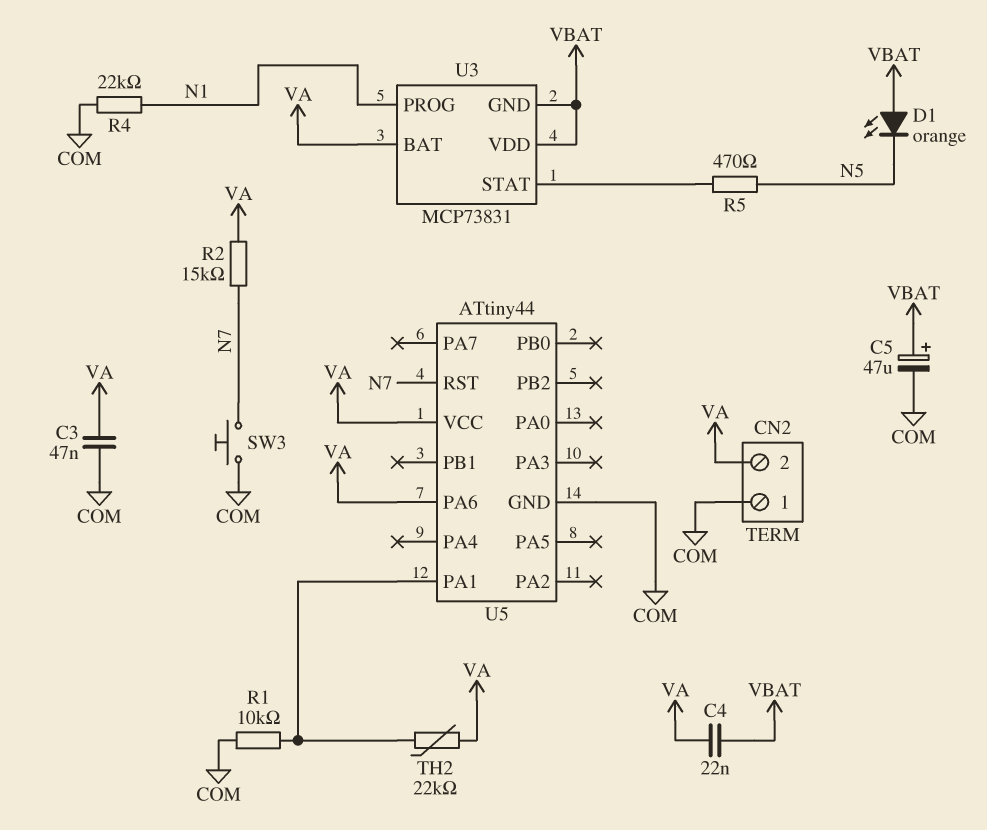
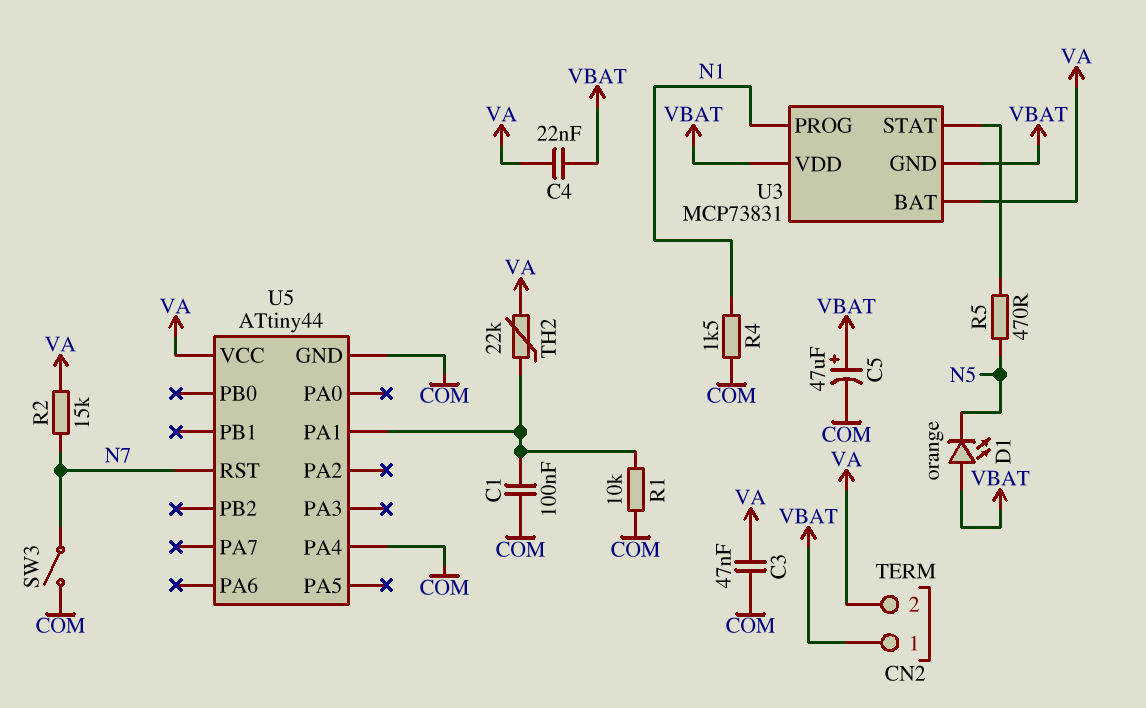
C1: none -> 100nF (COM, U5/PA1)
CN2 pin 1: COM -> VBAT
R4: 22k (COM, N1) -> 1.5k (COM, N1)
SW3: button (COM, N7) -> switch (COM, N7)
U5 pin PA4: none -> COM
U5 pin PA6: VA -> none

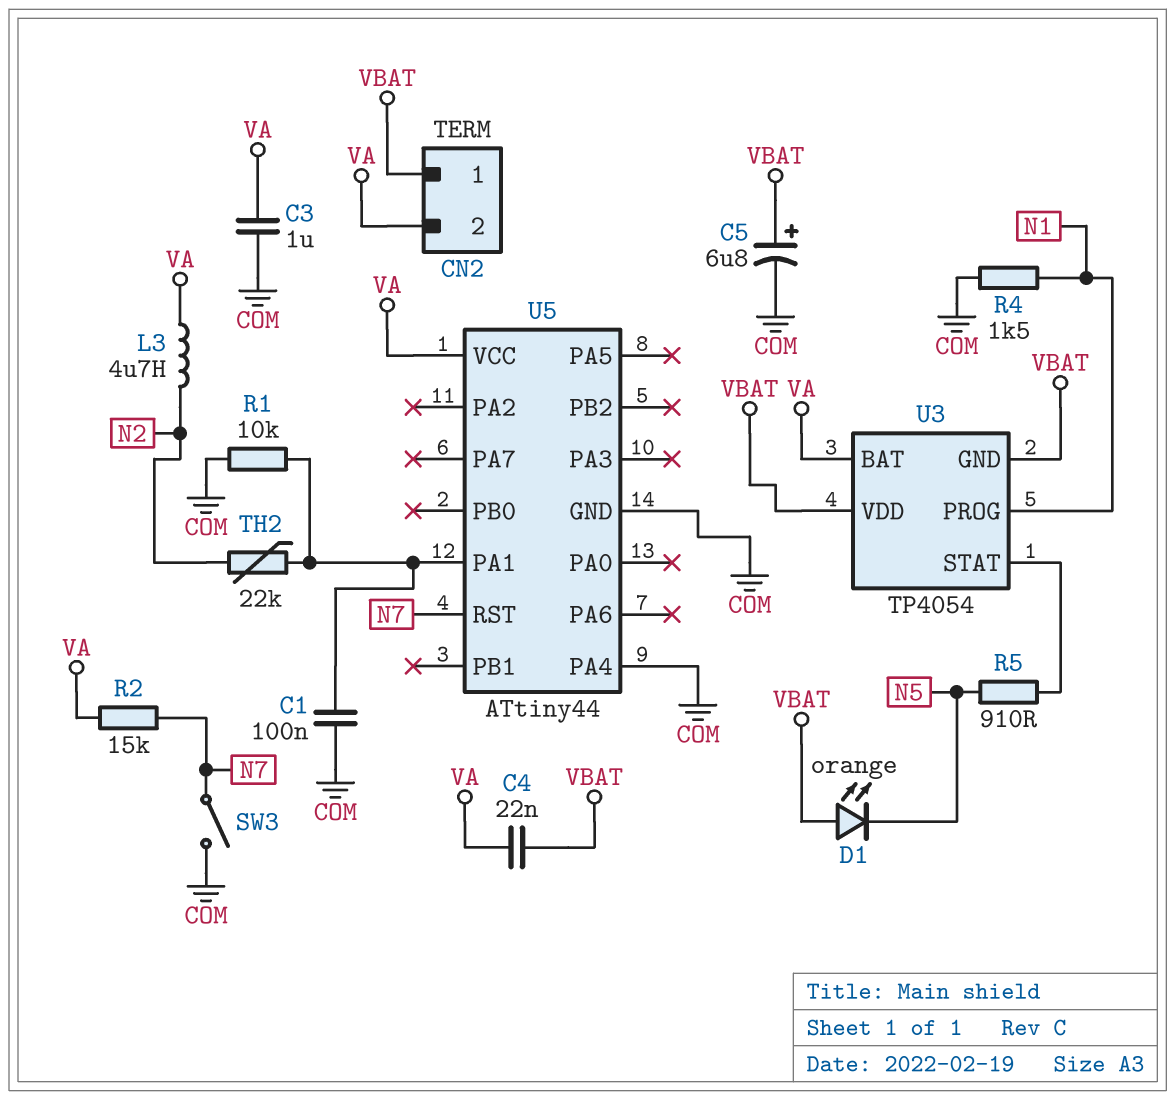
C3: 47nF (COM, VA) -> 1uF (COM, VA)
C5: 47uF (plus VBAT, minus COM) -> 6.8uF (plus VBAT, minus COM)
L3: none -> 4.7uH (N2, VA)
R5: 470 (N5, U3/STAT) -> 910 (N5, U3/STAT)
TH2: 22k (U5/PA1, VA) -> 22k (N2, U5/PA1)
U3: MCP73831 -> TP4054

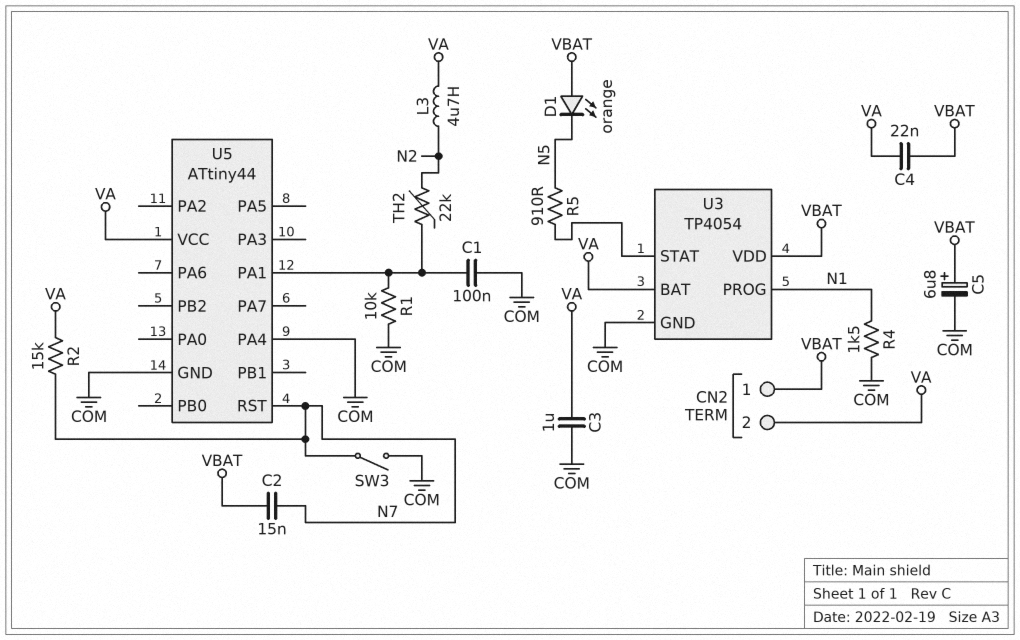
C2: none -> 15nF (N7, VBAT)
U3 pin GND: VBAT -> COM

